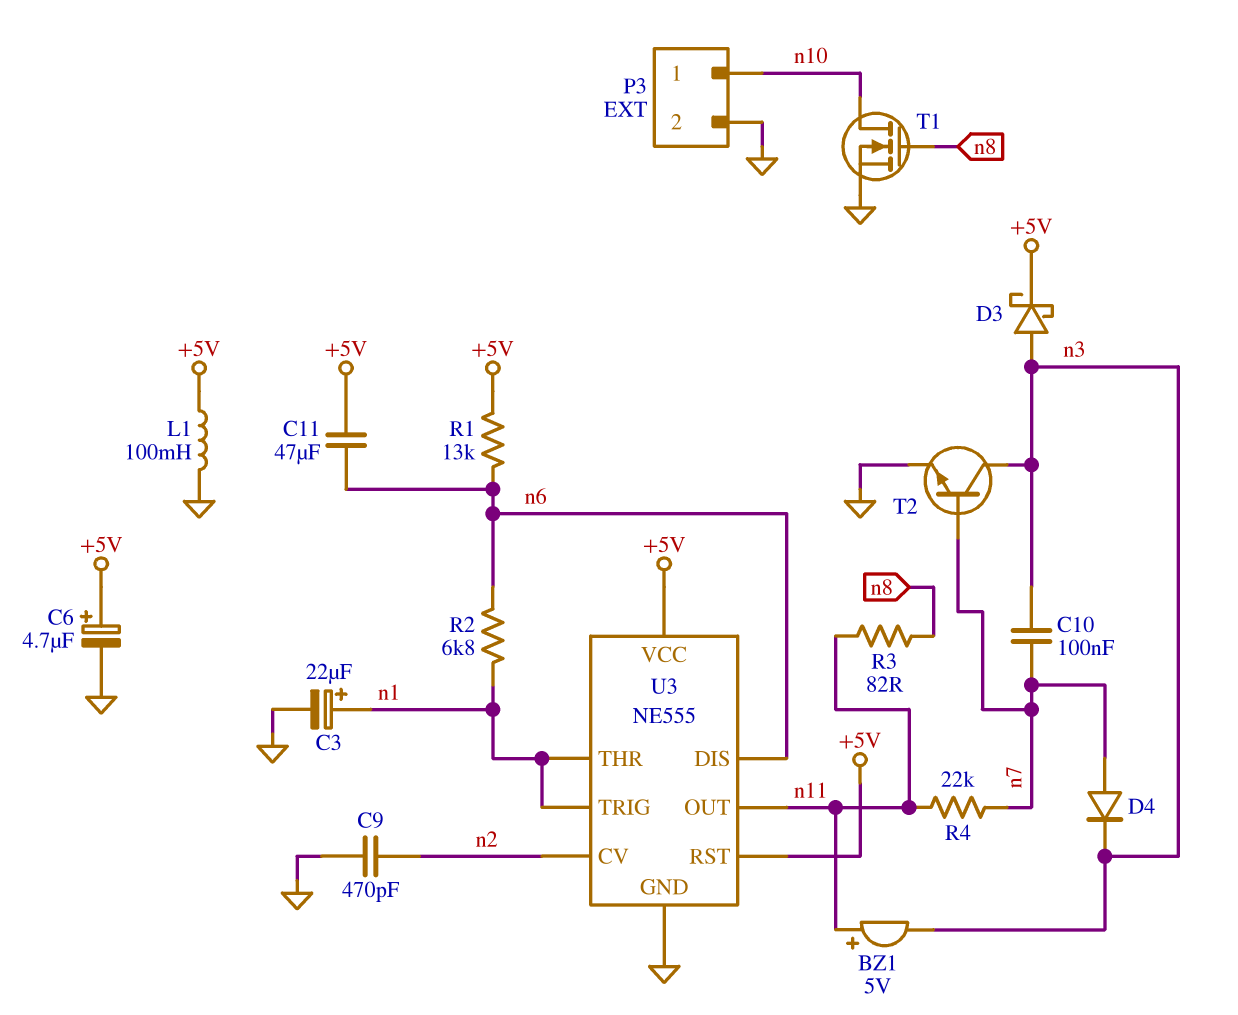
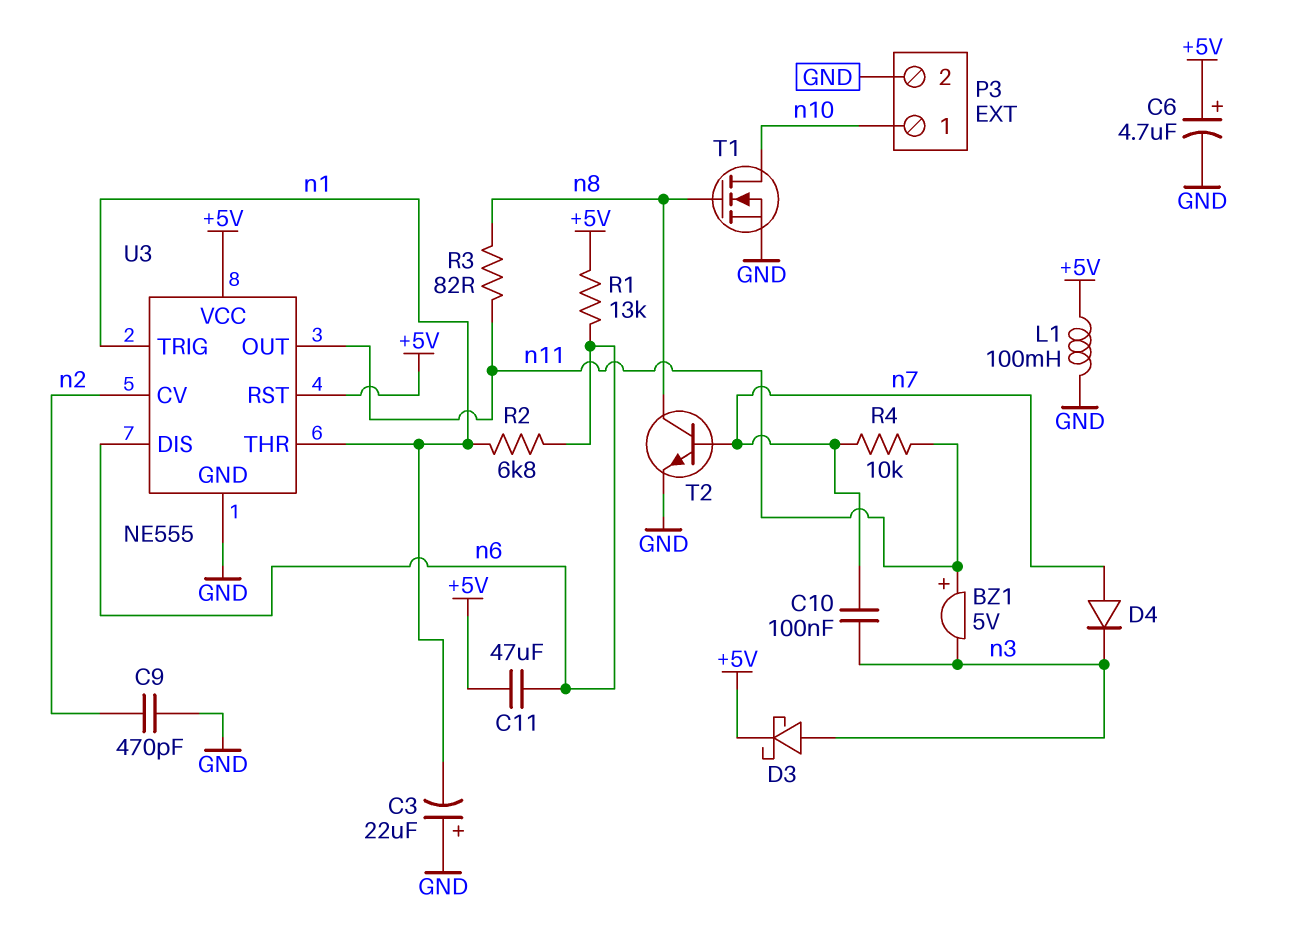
C3: 22uF (plus n1, minus GND) -> 22uF (plus GND, minus n1)
R4: 22k (n7, n11) -> 10k (n7, n11)
T2: NPN (B n7, C n3, E GND) -> NPN (B n7, C n8, E GND)

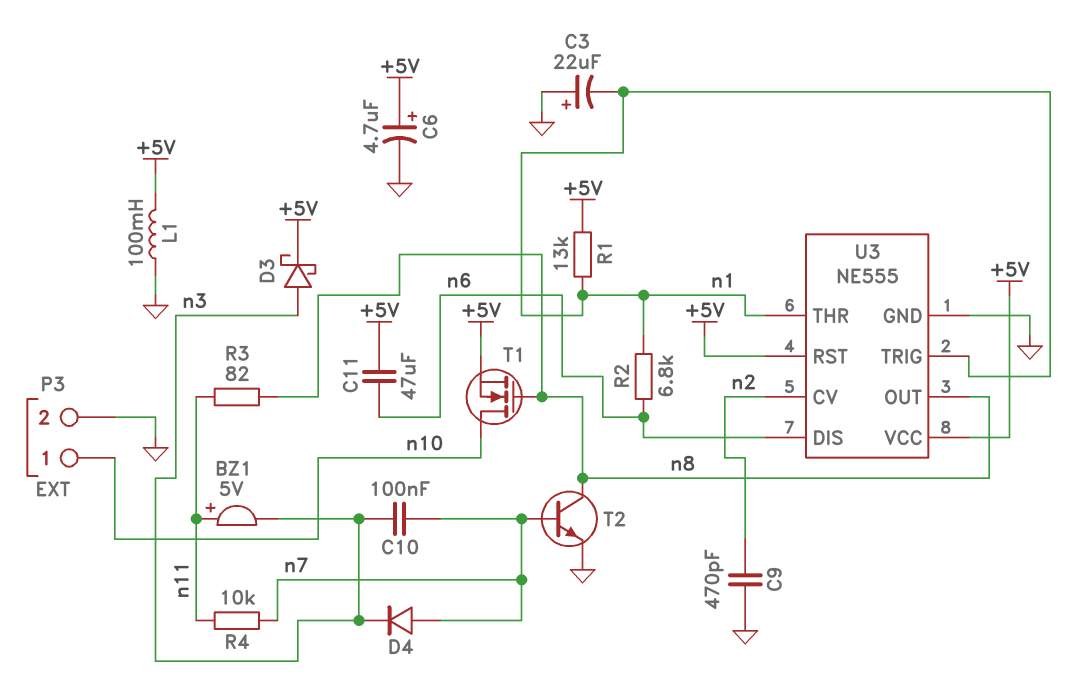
R1: 13k (+5V, n6) -> 13k (+5V, n1)
T1: NMOS (G n8, D n10, S GND) -> NMOS (G n8, D n10, S +5V)
U3 pin OUT: n11 -> n8

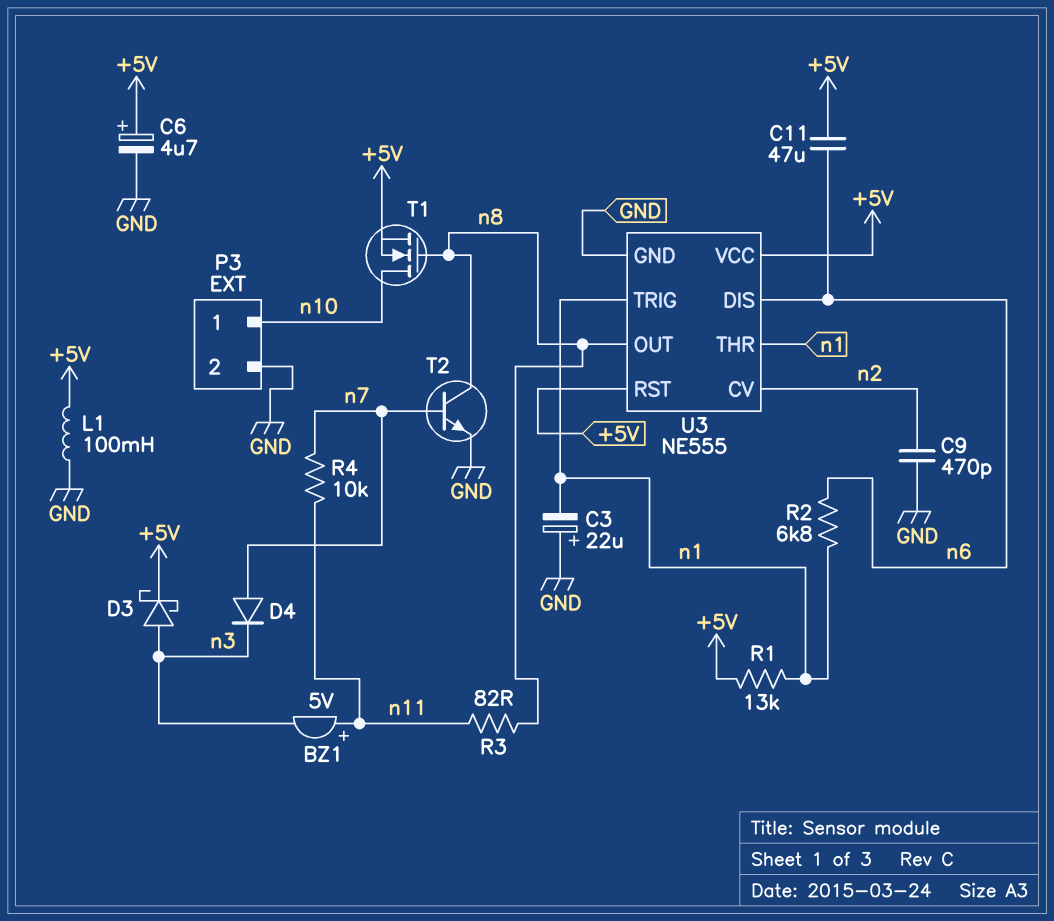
C10: 100nF (n3, n7) -> none

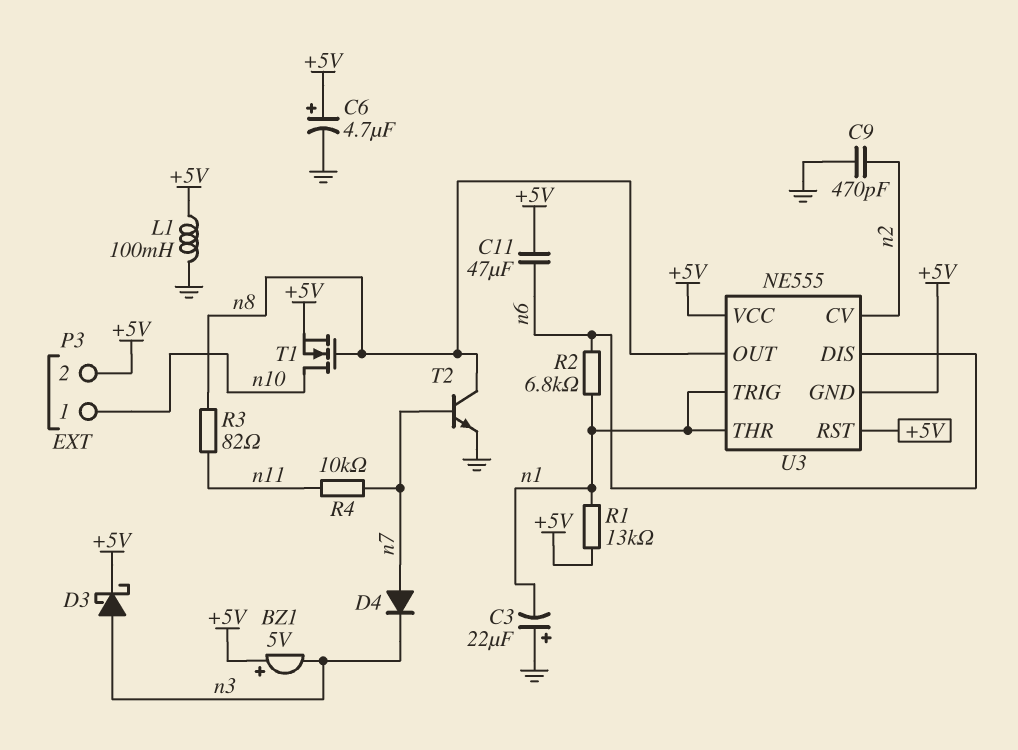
BZ1: buzzer 5V (plus n11, minus n3) -> buzzer 5V (plus +5V, minus n3)
P3 pin 2: GND -> +5V
U3 pin GND: GND -> +5V

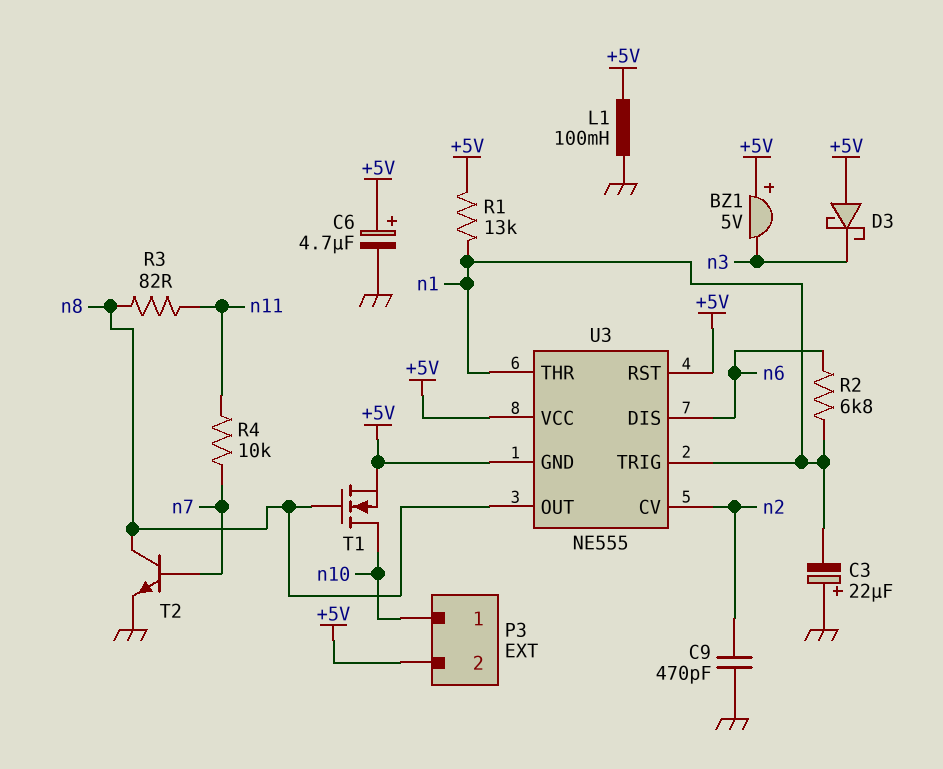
C11: 47uF (+5V, n6) -> none
D3: schottky (A n3, K +5V) -> schottky (A +5V, K n3)
D4: diode (A n7, K n3) -> none

